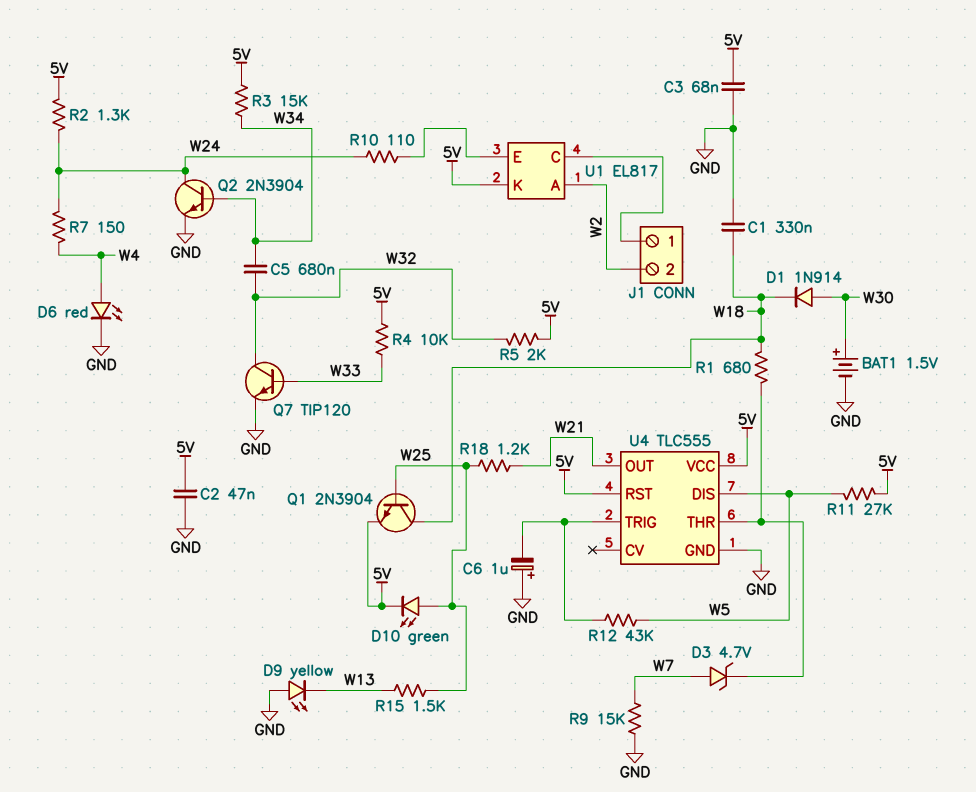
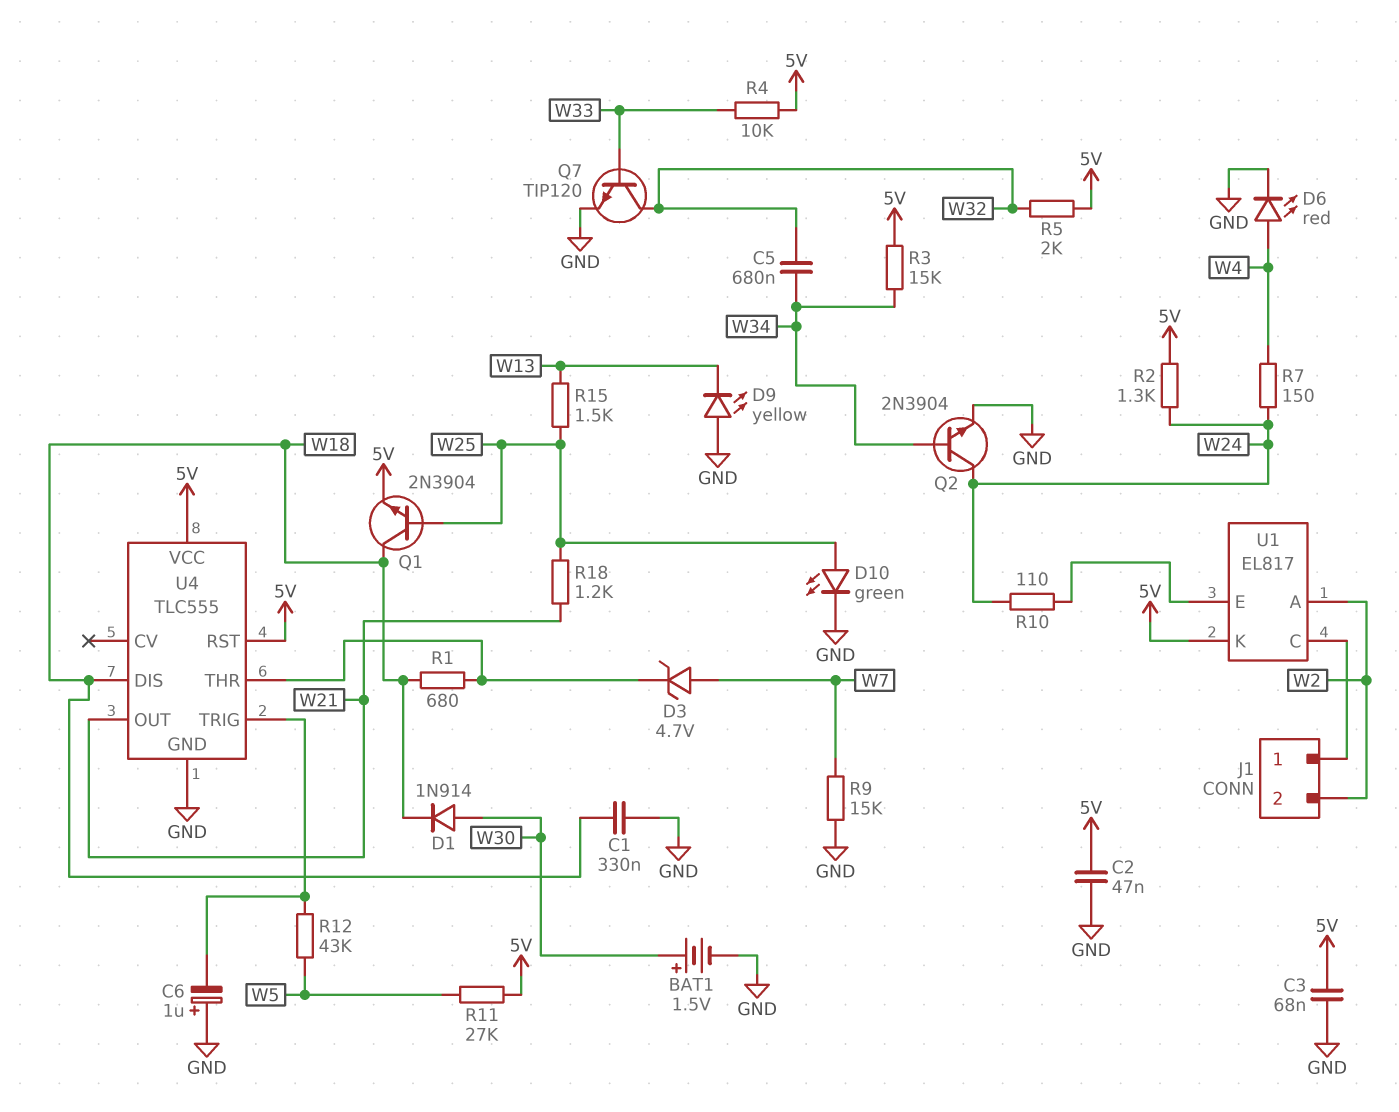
D10: LED green (A W25, K 5V) -> LED green (A W25, K GND)
U4 pin DIS: W5 -> W18

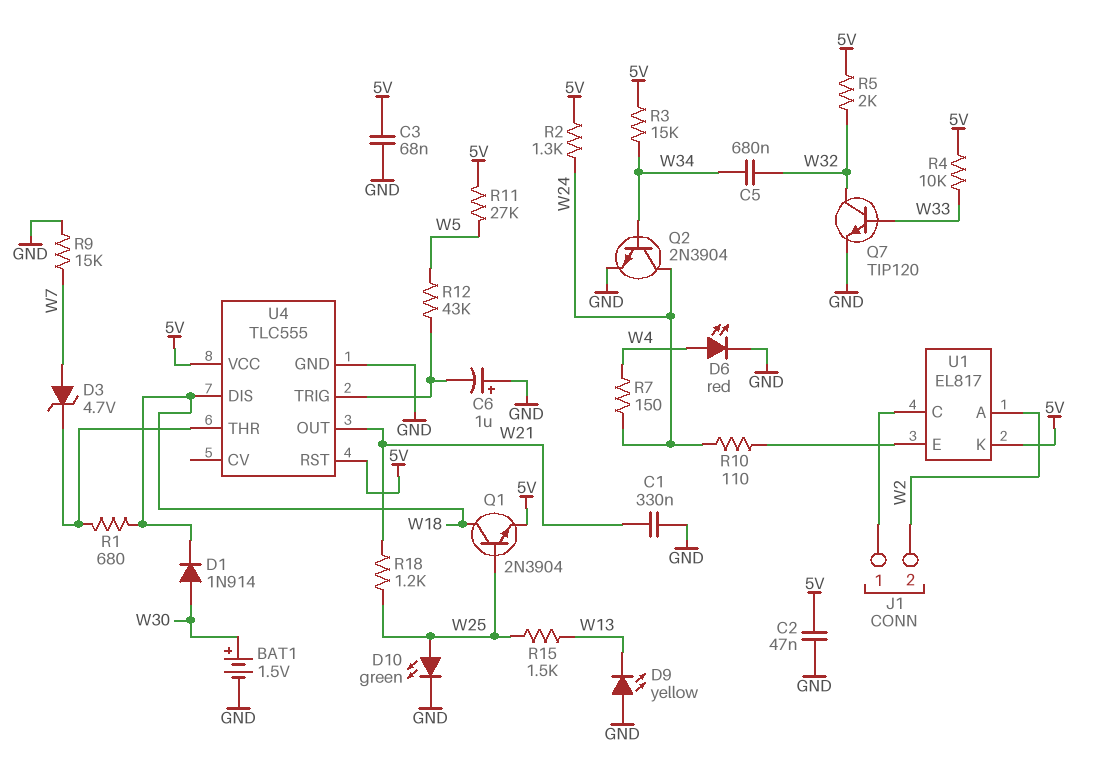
C1: 330nF (GND, W18) -> 330nF (GND, W21)

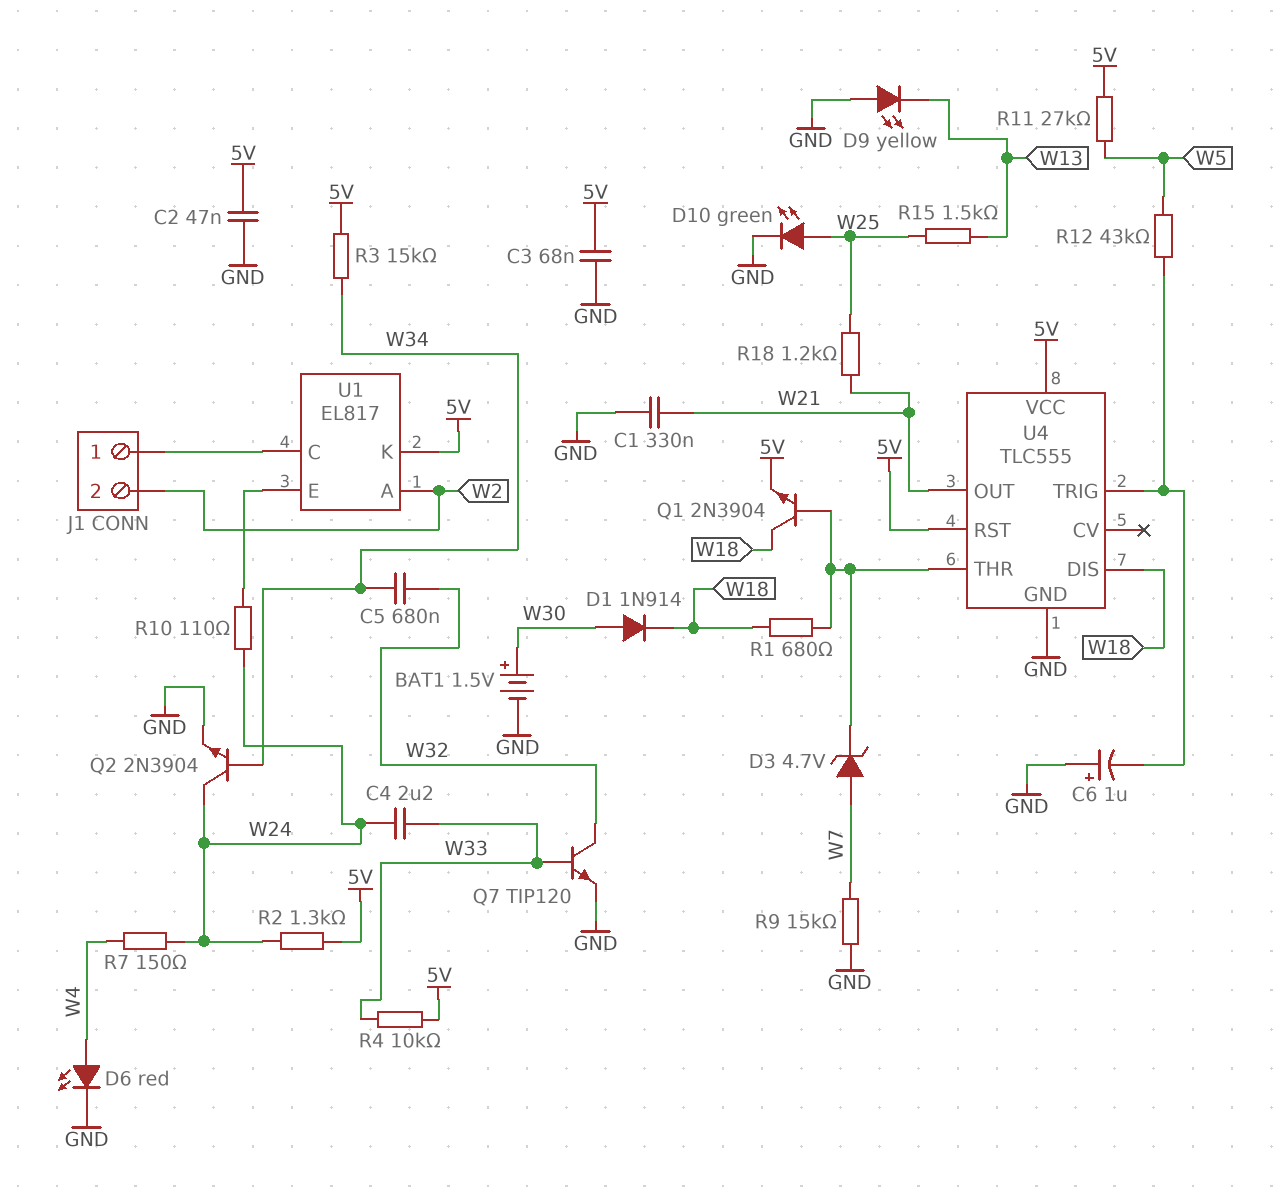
C4: none -> 2.2uF (W24, W33)
Q1: NPN 2N3904 (B W25, C W18, E 5V) -> NPN 2N3904 (B U4/THR, C W18, E 5V)
R5: 2k (5V, W32) -> none

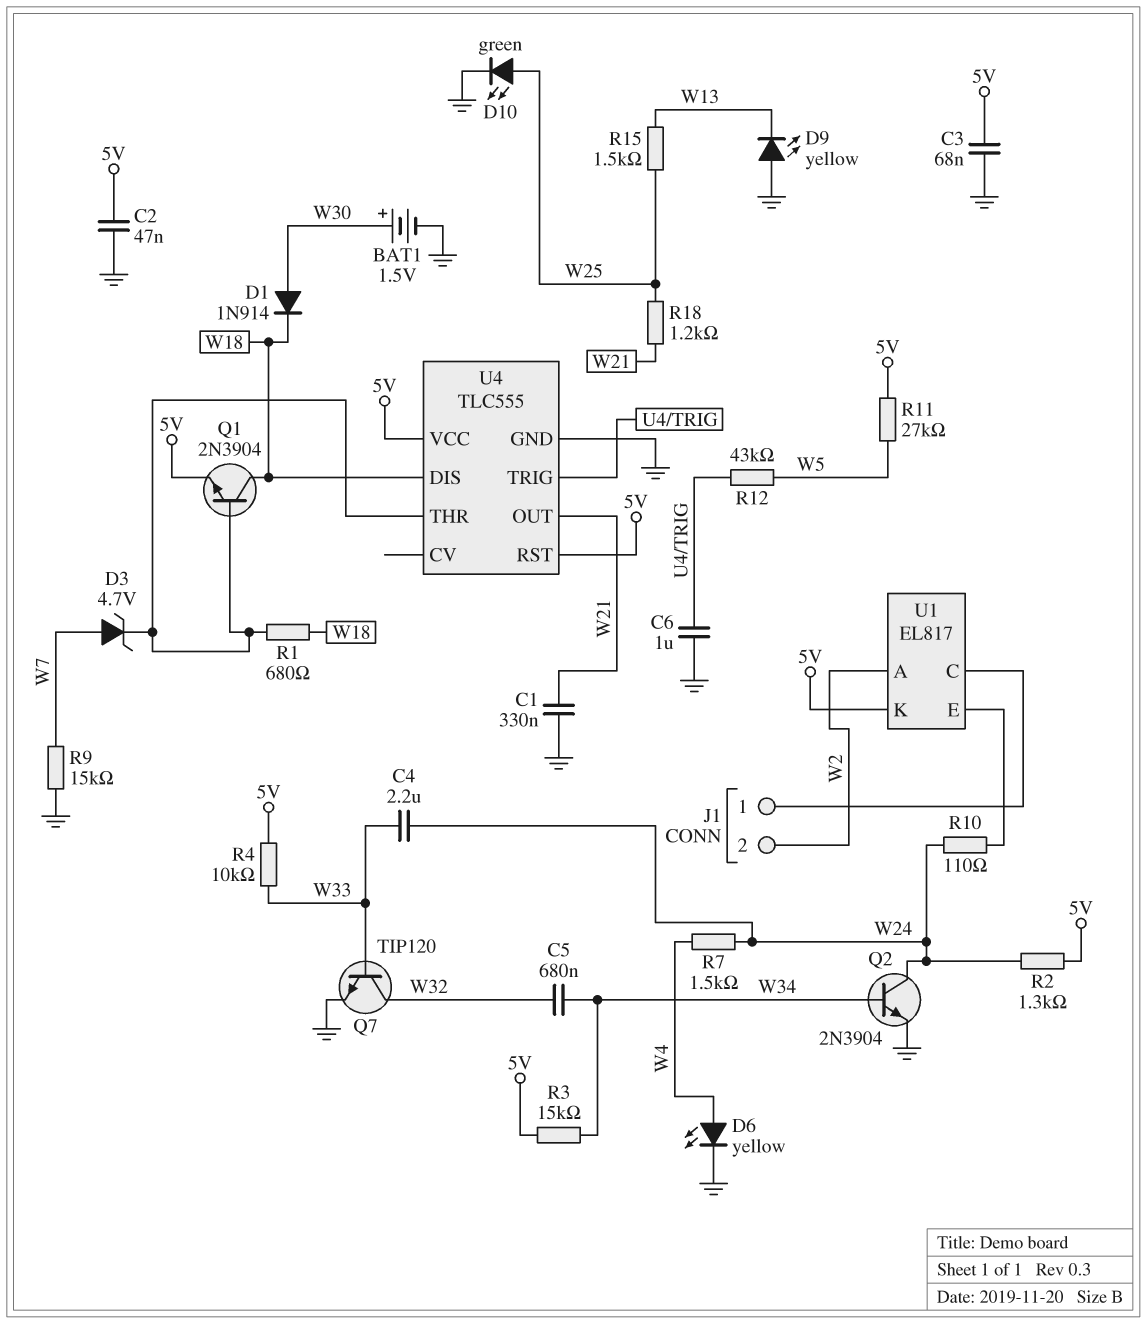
C6: 1uF (plus GND, minus U4/TRIG) -> 1uF (GND, U4/TRIG)
D6: LED red (A W4, K GND) -> LED yellow (A W4, K GND)
R7: 150 (W4, W24) -> 1.5k (W4, W24)

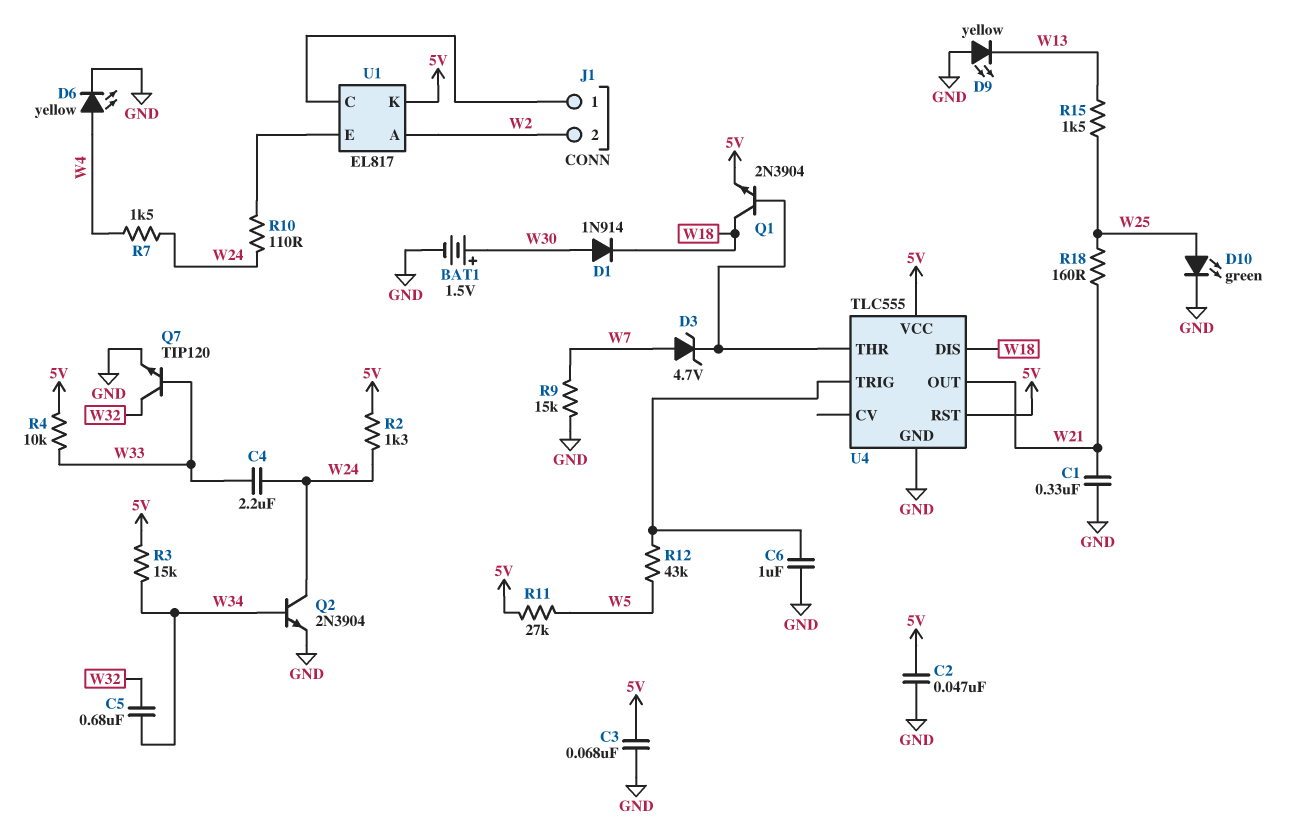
R1: 680 (U4/THR, W18) -> none
R18: 1.2k (W21, W25) -> 160 (W21, W25)

